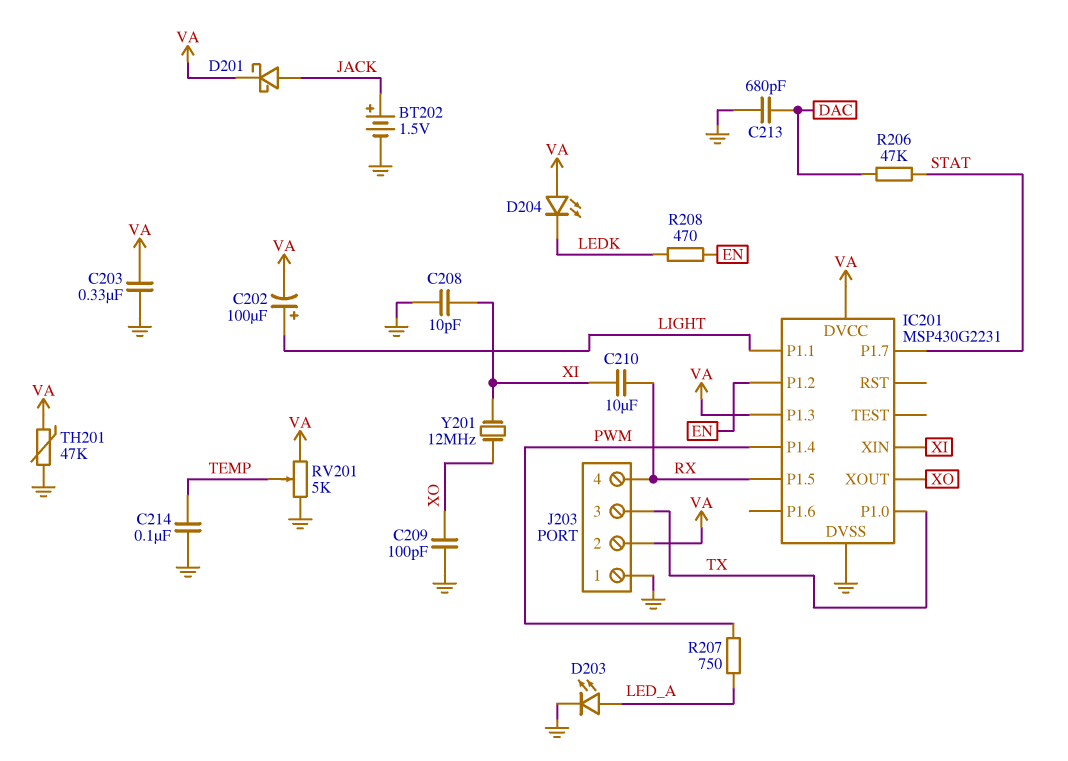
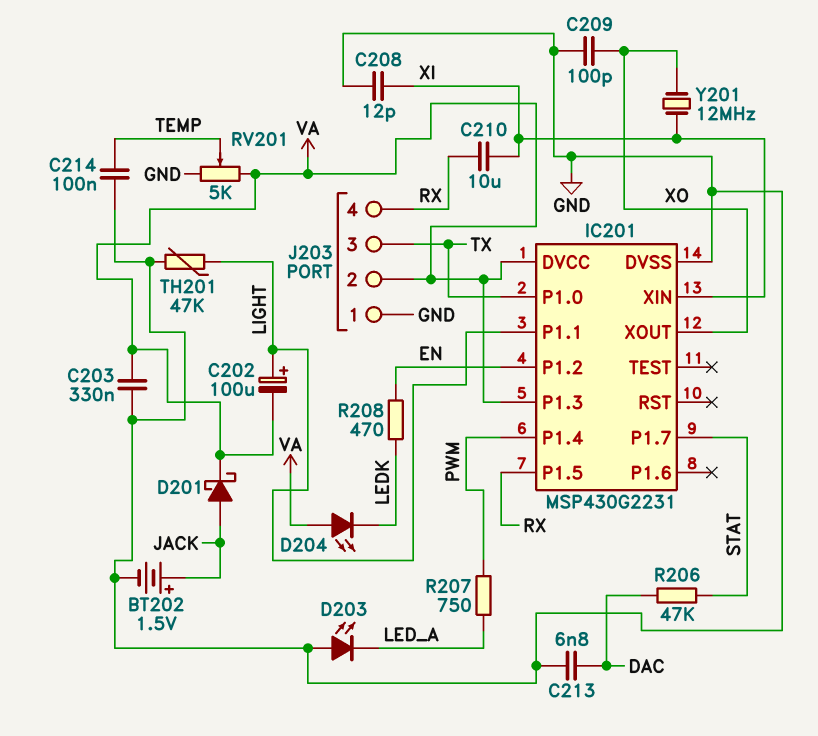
C208: 10pF (GND, XI) -> 12pF (GND, XI)
C213: 680pF (DAC, GND) -> 6.8nF (DAC, GND)
D203: LED (A LED_A, K GND) -> LED (A GND, K LED_A)
TH201: 47k (GND, VA) -> 47k (GND, LIGHT)

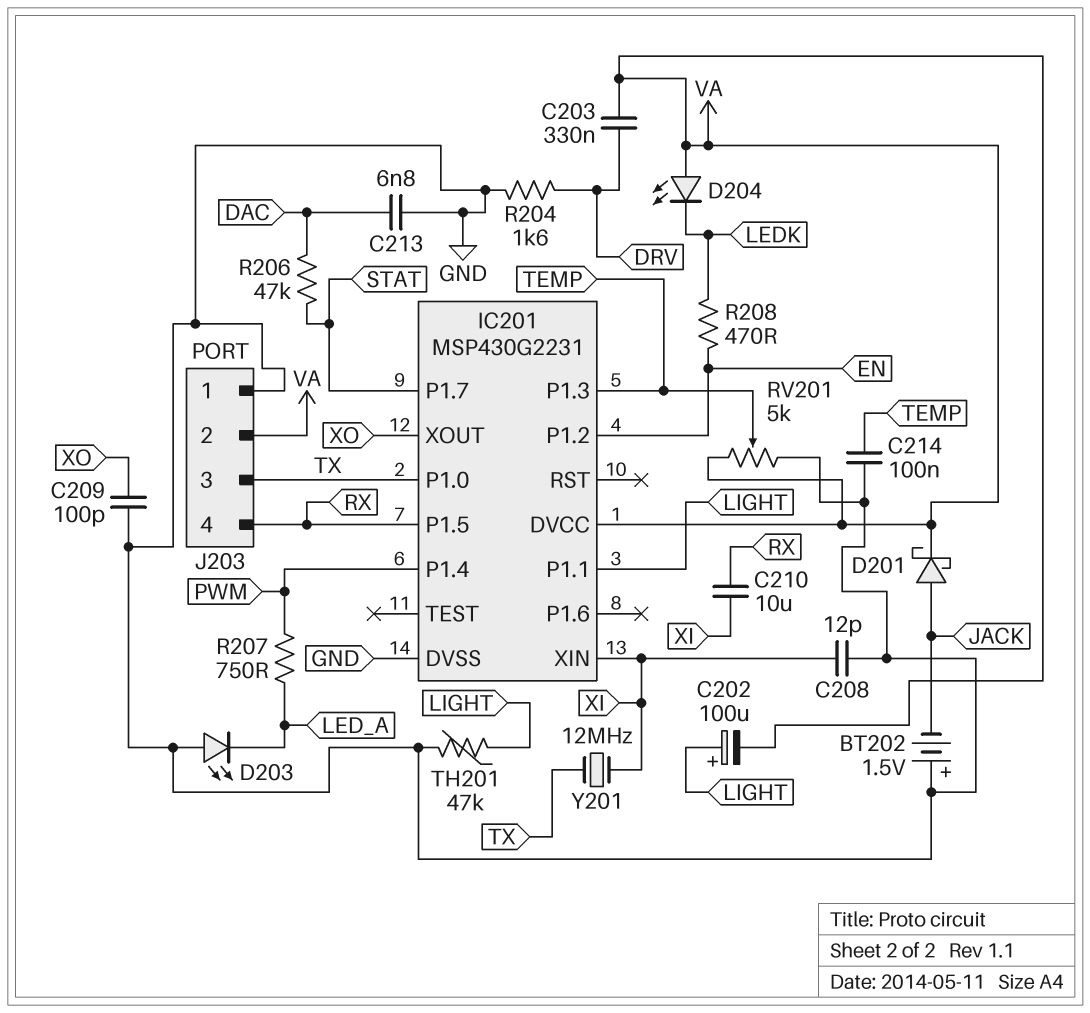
BT202: 1.5V (plus JACK, minus GND) -> 1.5V (plus GND, minus JACK)
C203: 330nF (GND, VA) -> 330nF (DRV, VA)
IC201 pin P1.3: VA -> TEMP
R204: none -> 1.6k (DRV, GND)
Y201: 12MHz (XI, XO) -> 12MHz (TX, XI)

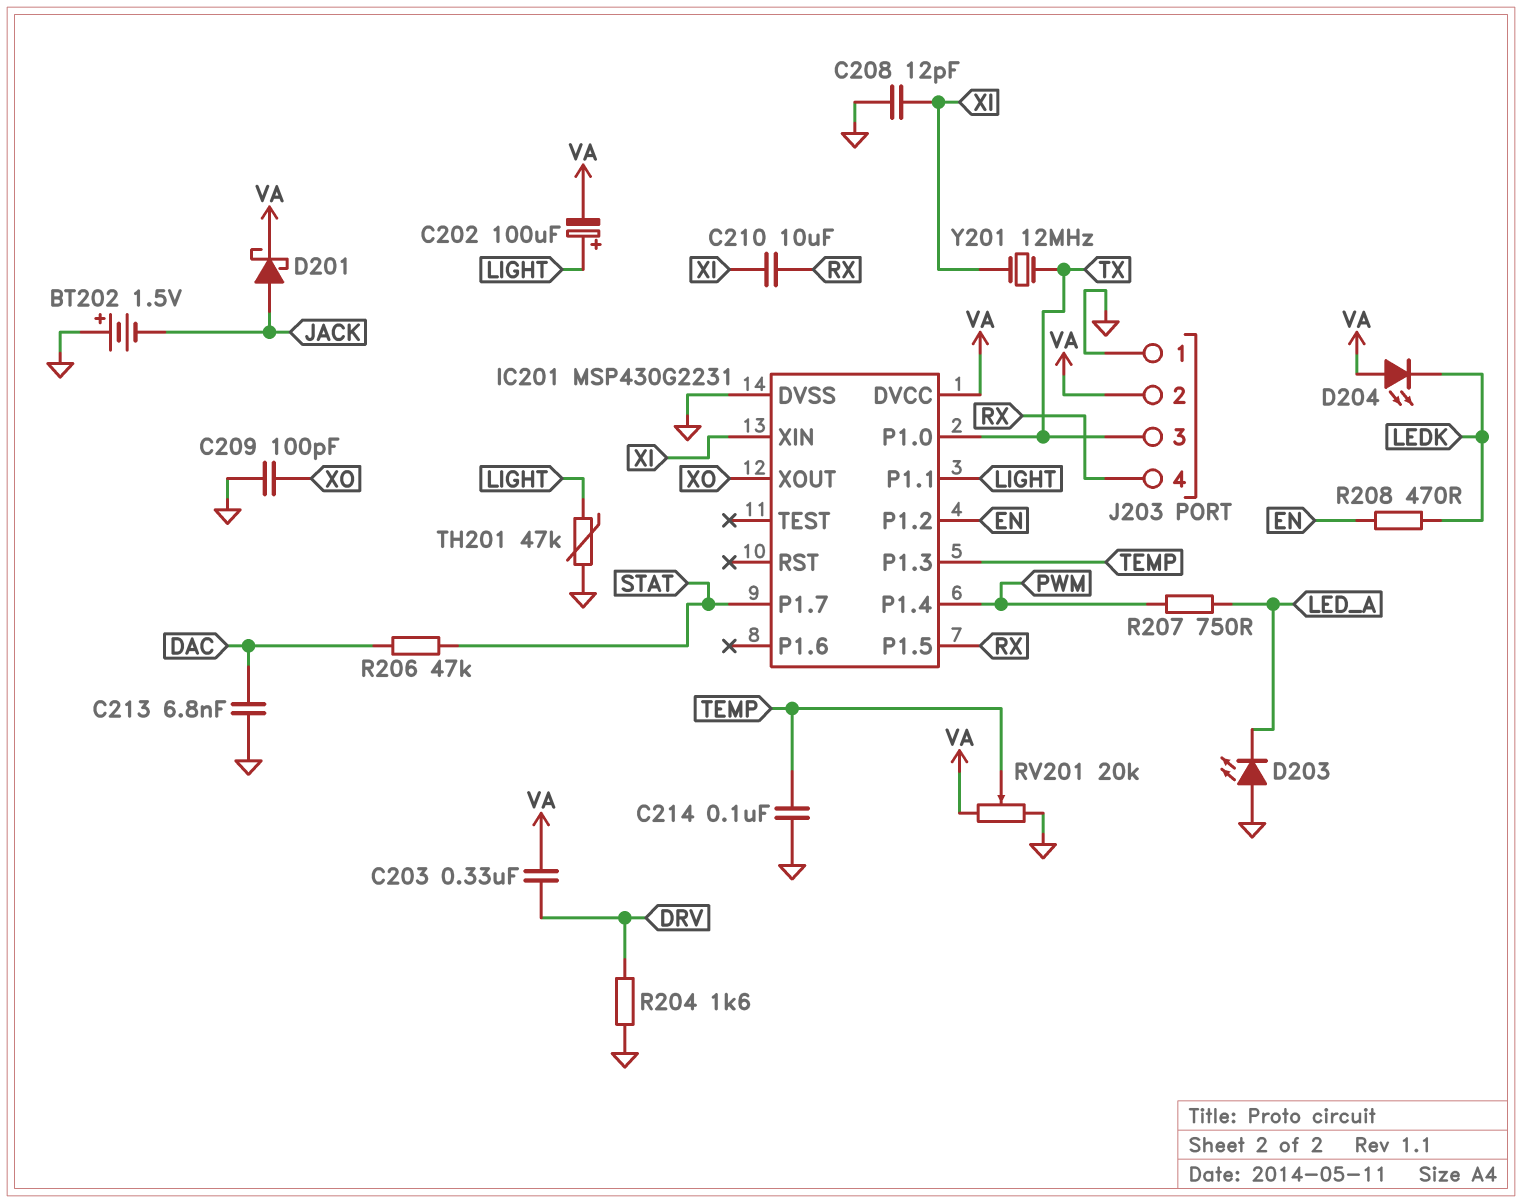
RV201: 5k (GND, VA, wiper TEMP) -> 20k (GND, VA, wiper TEMP)

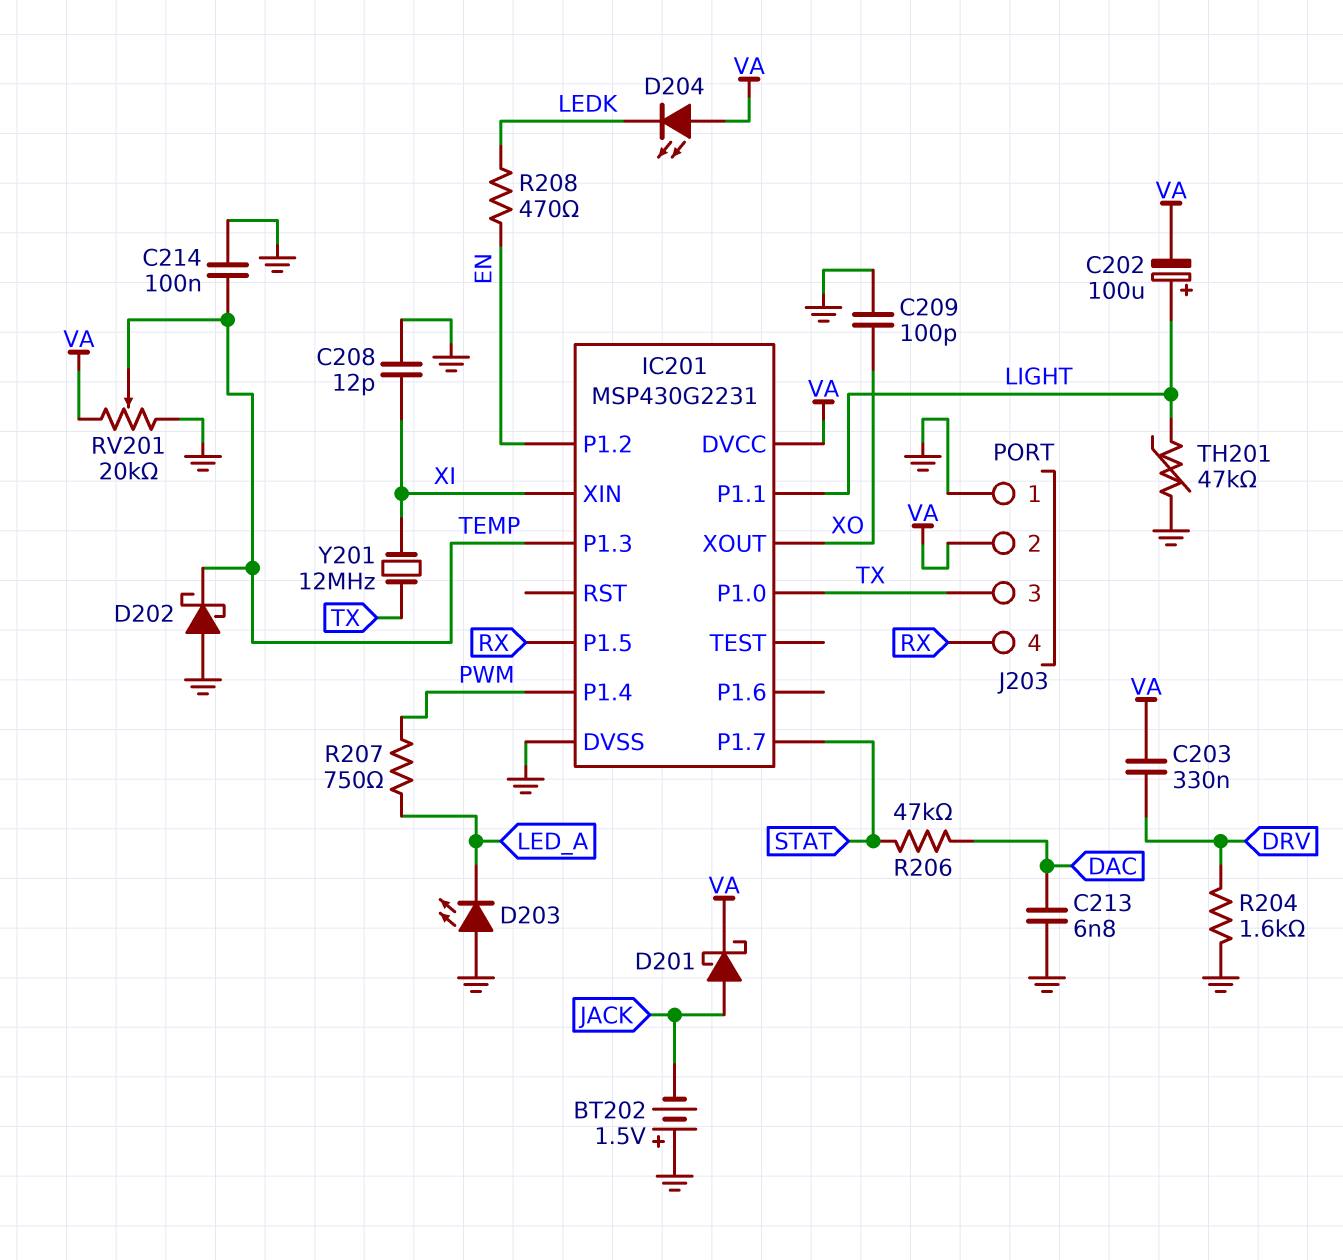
C210: 10uF (RX, XI) -> none
D202: none -> schottky (A GND, K TEMP)

